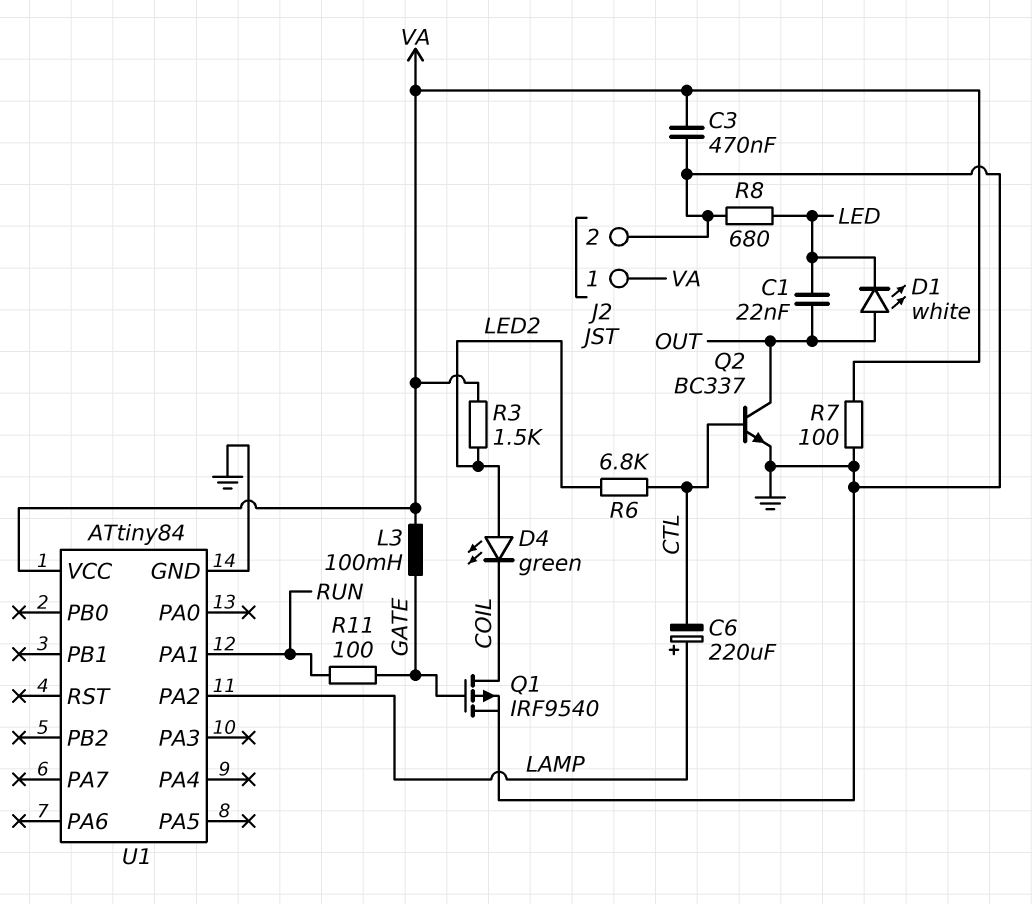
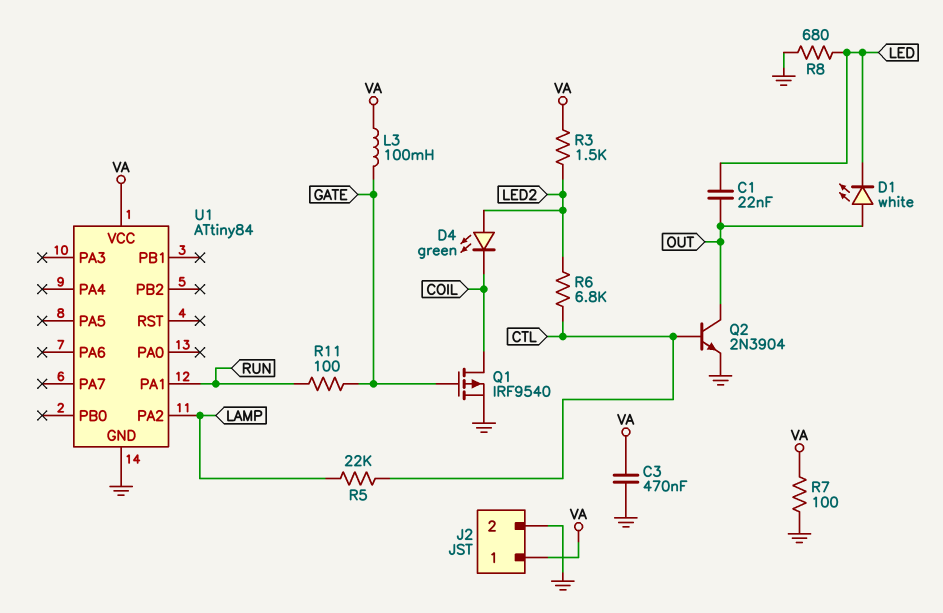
C6: 220uF (plus LAMP, minus CTL) -> none
Q2: NPN BC337 (B CTL, C OUT, E GND) -> NPN 2N3904 (B CTL, C OUT, E GND)
R5: none -> 22k (CTL, LAMP)

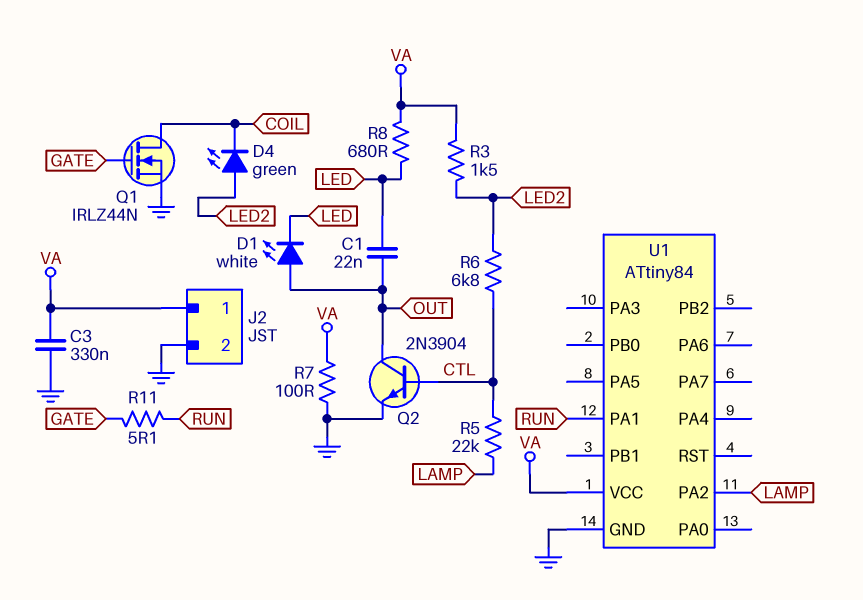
C3: 470nF (GND, VA) -> 330nF (GND, VA)
L3: 100mH (GATE, VA) -> none
Q1: PMOS IRF9540 (G GATE, D COIL, S GND) -> NMOS IRLZ44N (G GATE, D COIL, S GND)
R8: 680 (GND, LED) -> 680 (LED, VA)
R11: 100 (GATE, RUN) -> 5.1 (GATE, RUN)

